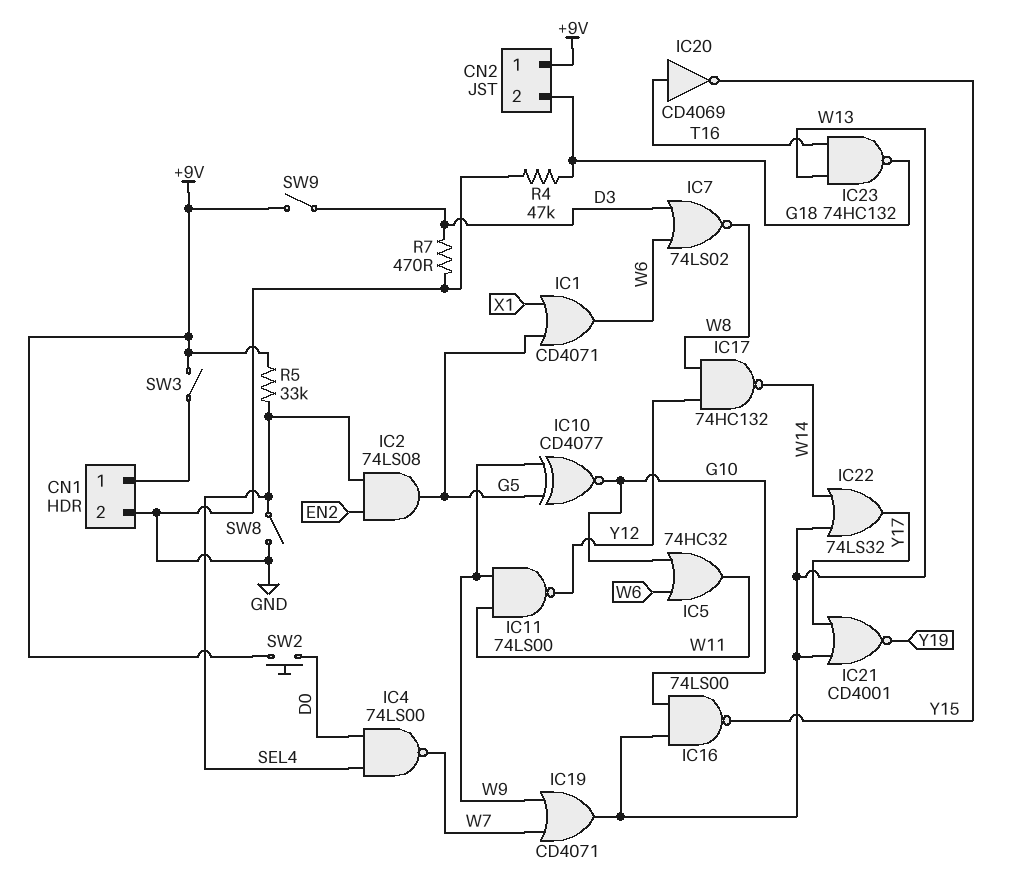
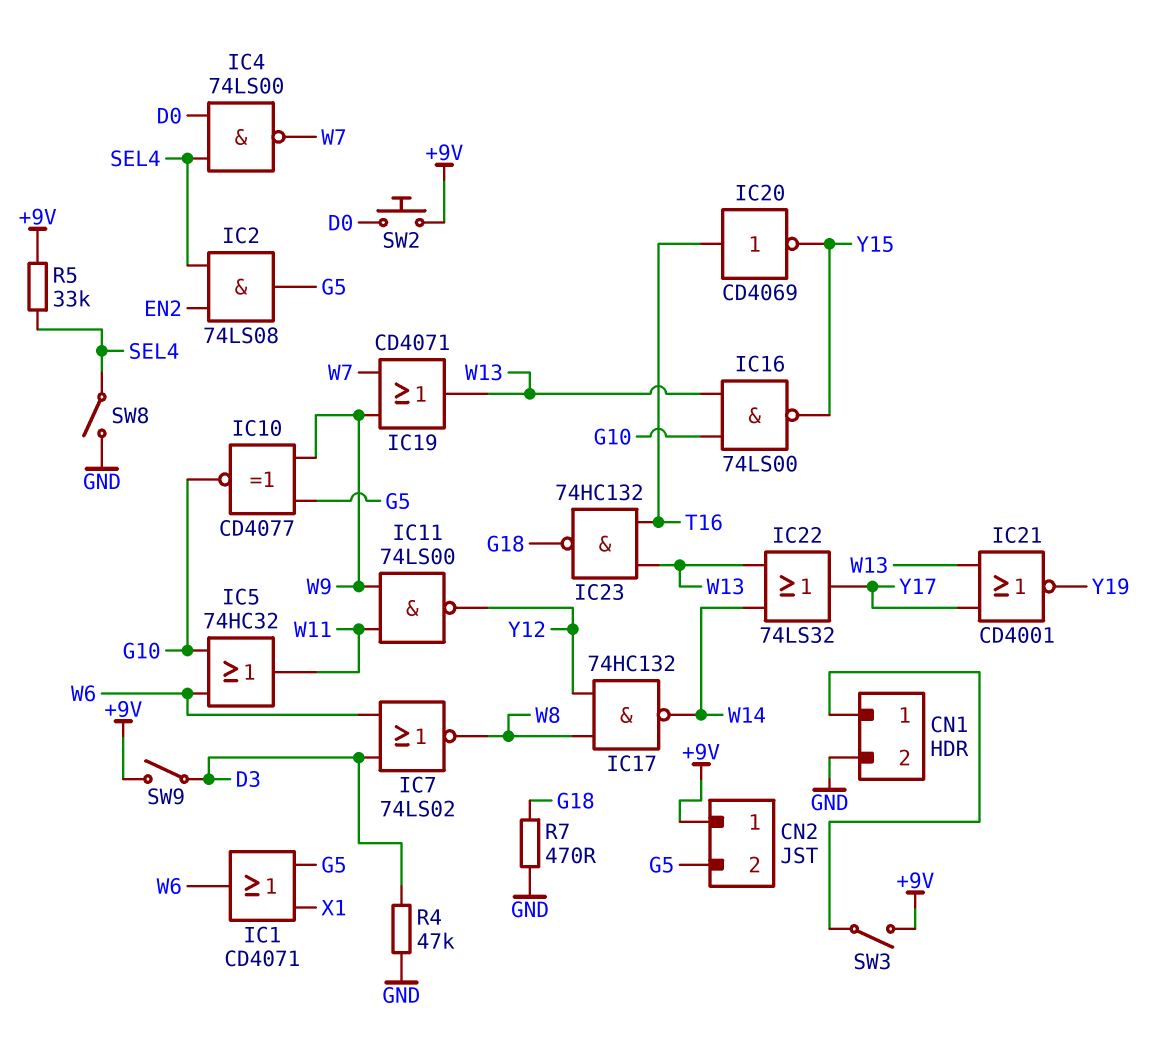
CN2 pin 2: G18 -> G5
R4: 47k (G18, GND) -> 47k (D3, GND)
R7: 470 (D3, GND) -> 470 (G18, GND)

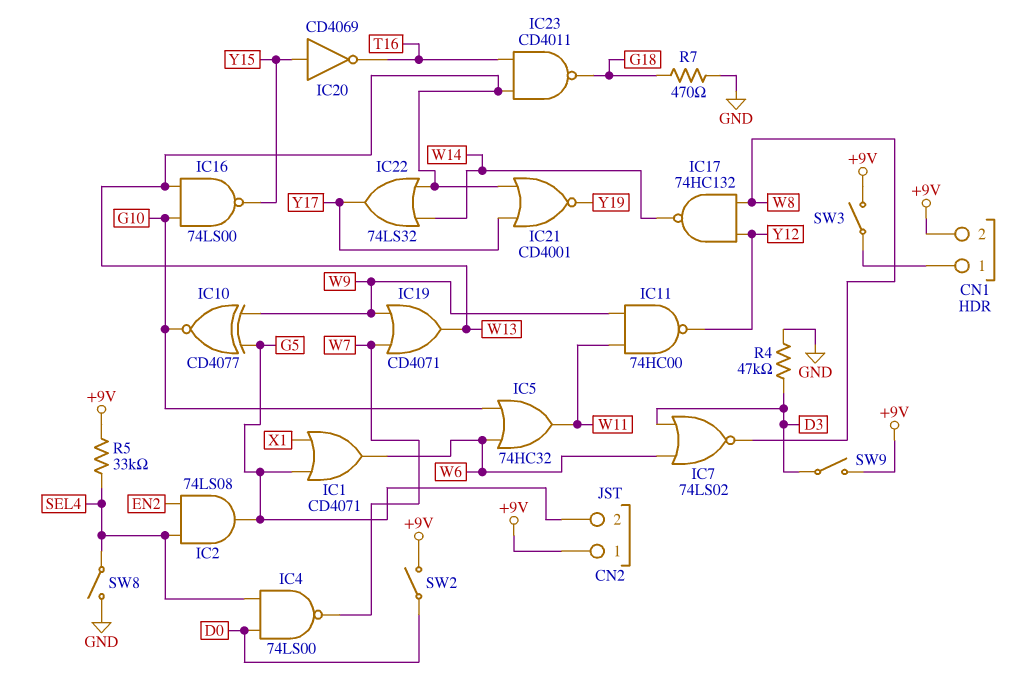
CN1 pin 2: GND -> +9V
IC11: NAND 74LS00 (in W9, in W11, out Y12) -> NAND 74HC00 (in W9, in W11, out Y12)
IC20: NOT CD4069 (in T16, out Y15) -> NOT CD4069 (in Y15, out T16)
IC23: NAND 74HC132 (in T16, in W13, out G18) -> NAND CD4011 (in T16, in W13, out G18)
SW2: button (+9V, D0) -> switch (+9V, D0)

